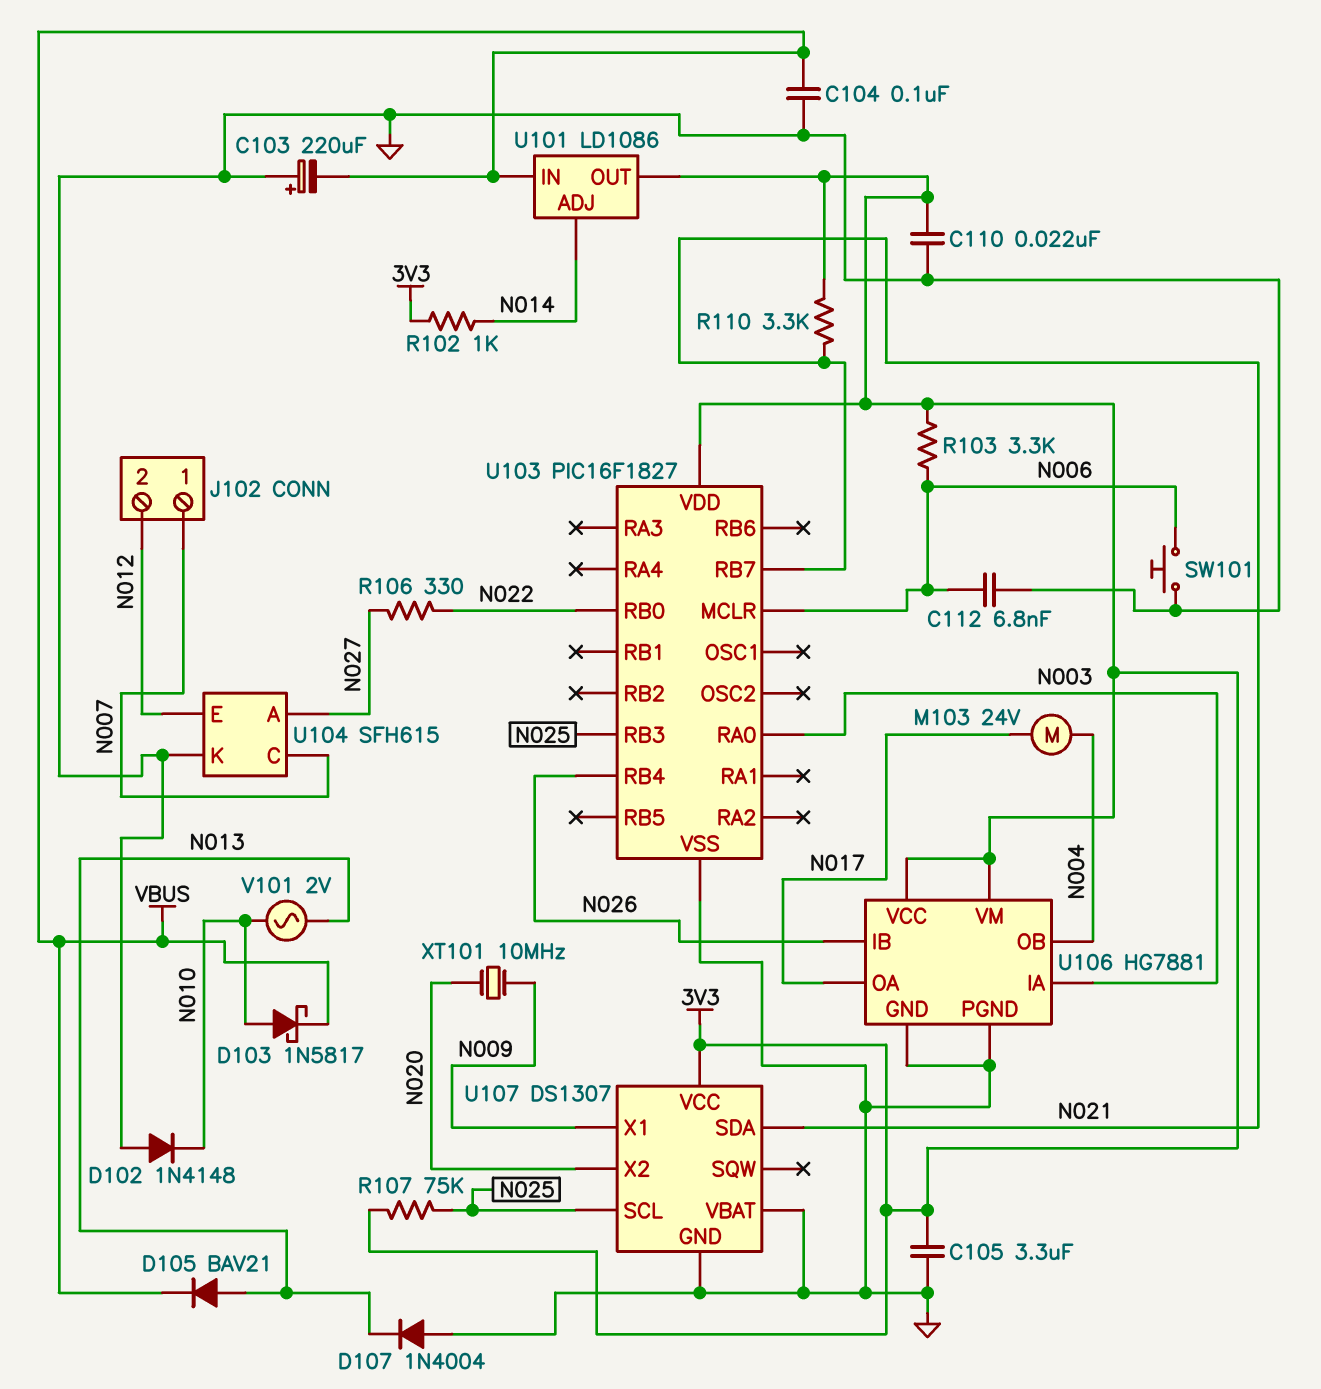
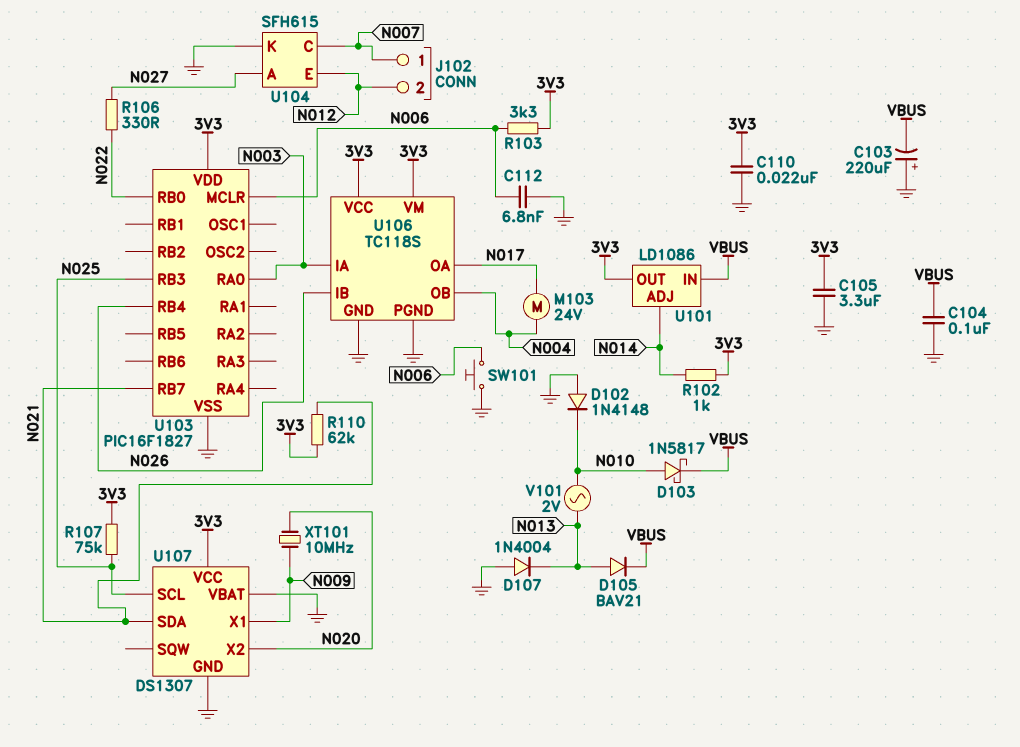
R110: 3.3k (3V3, N021) -> 62k (3V3, N021)
U106: HG7881 -> TC118S

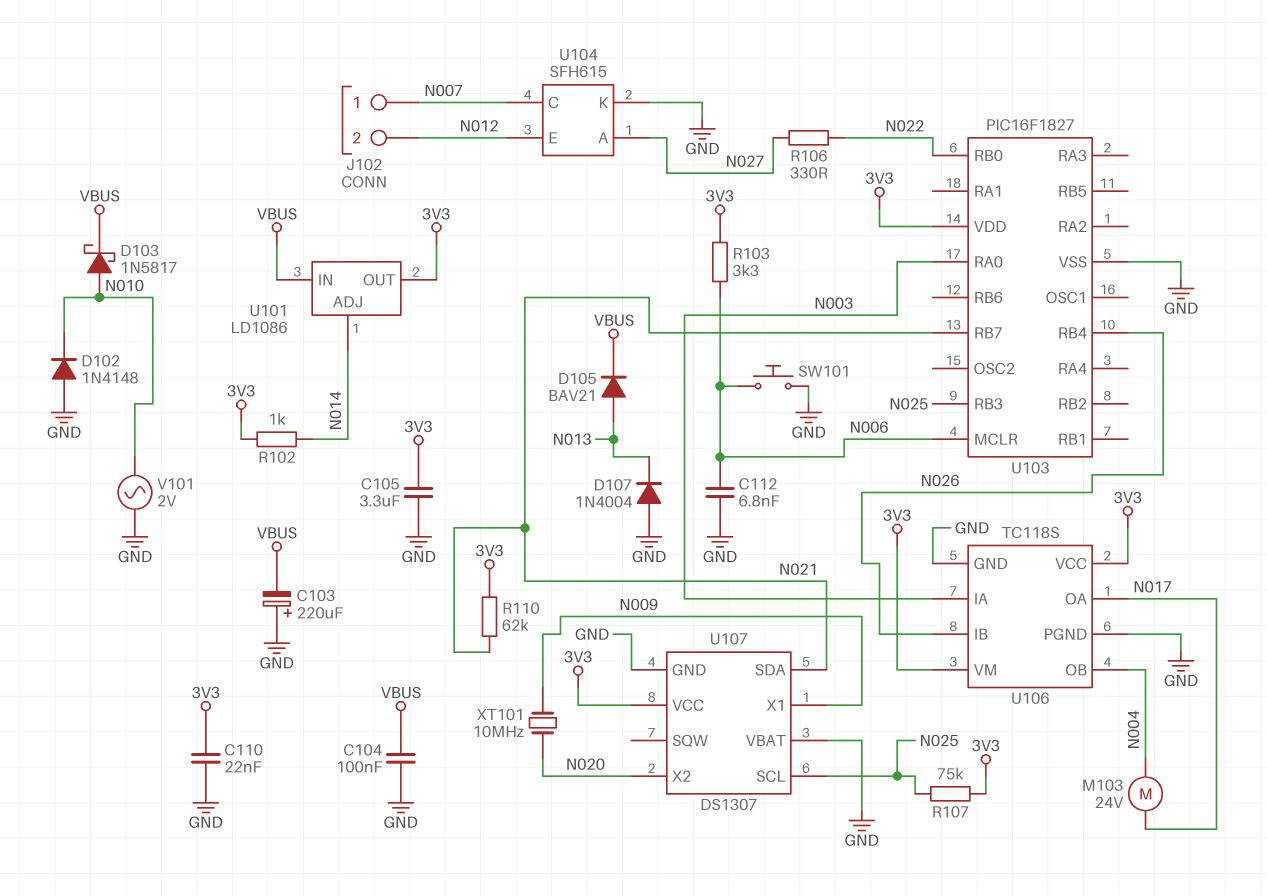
V101: AC 2V (N010, N013) -> AC 2V (GND, N010)

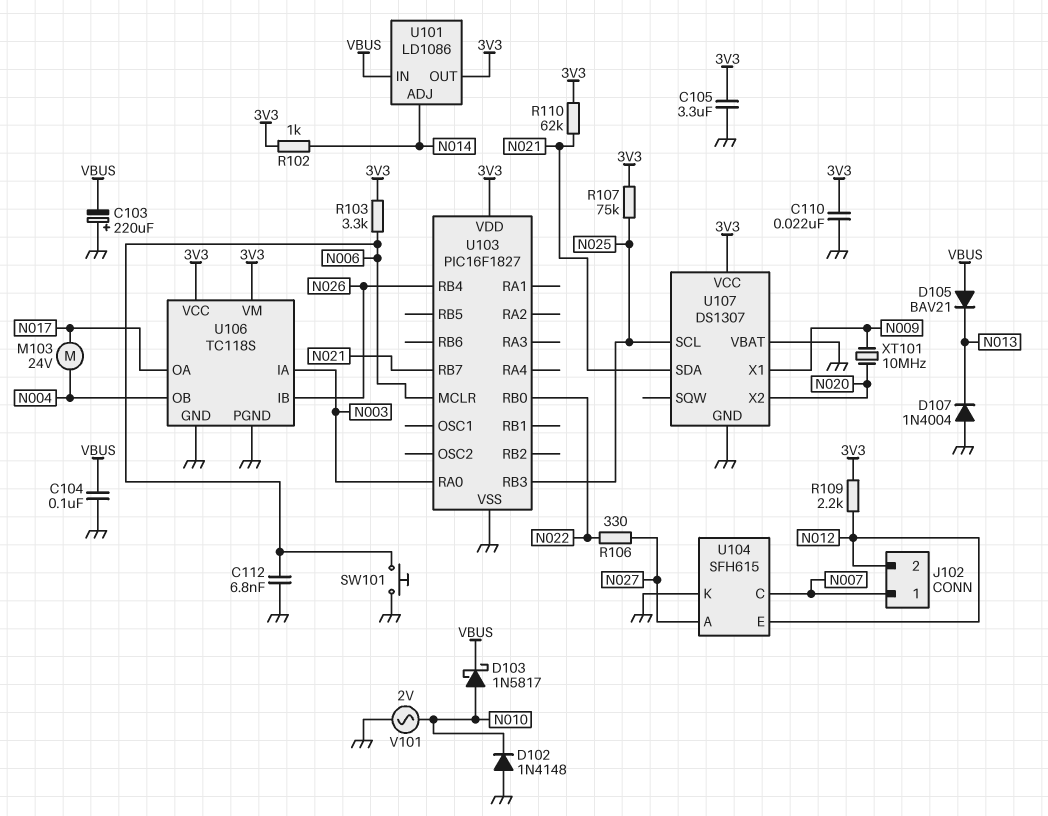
D105: diode BAV21 (A N013, K VBUS) -> diode BAV21 (A VBUS, K N013)
R109: none -> 2.2k (3V3, N012)

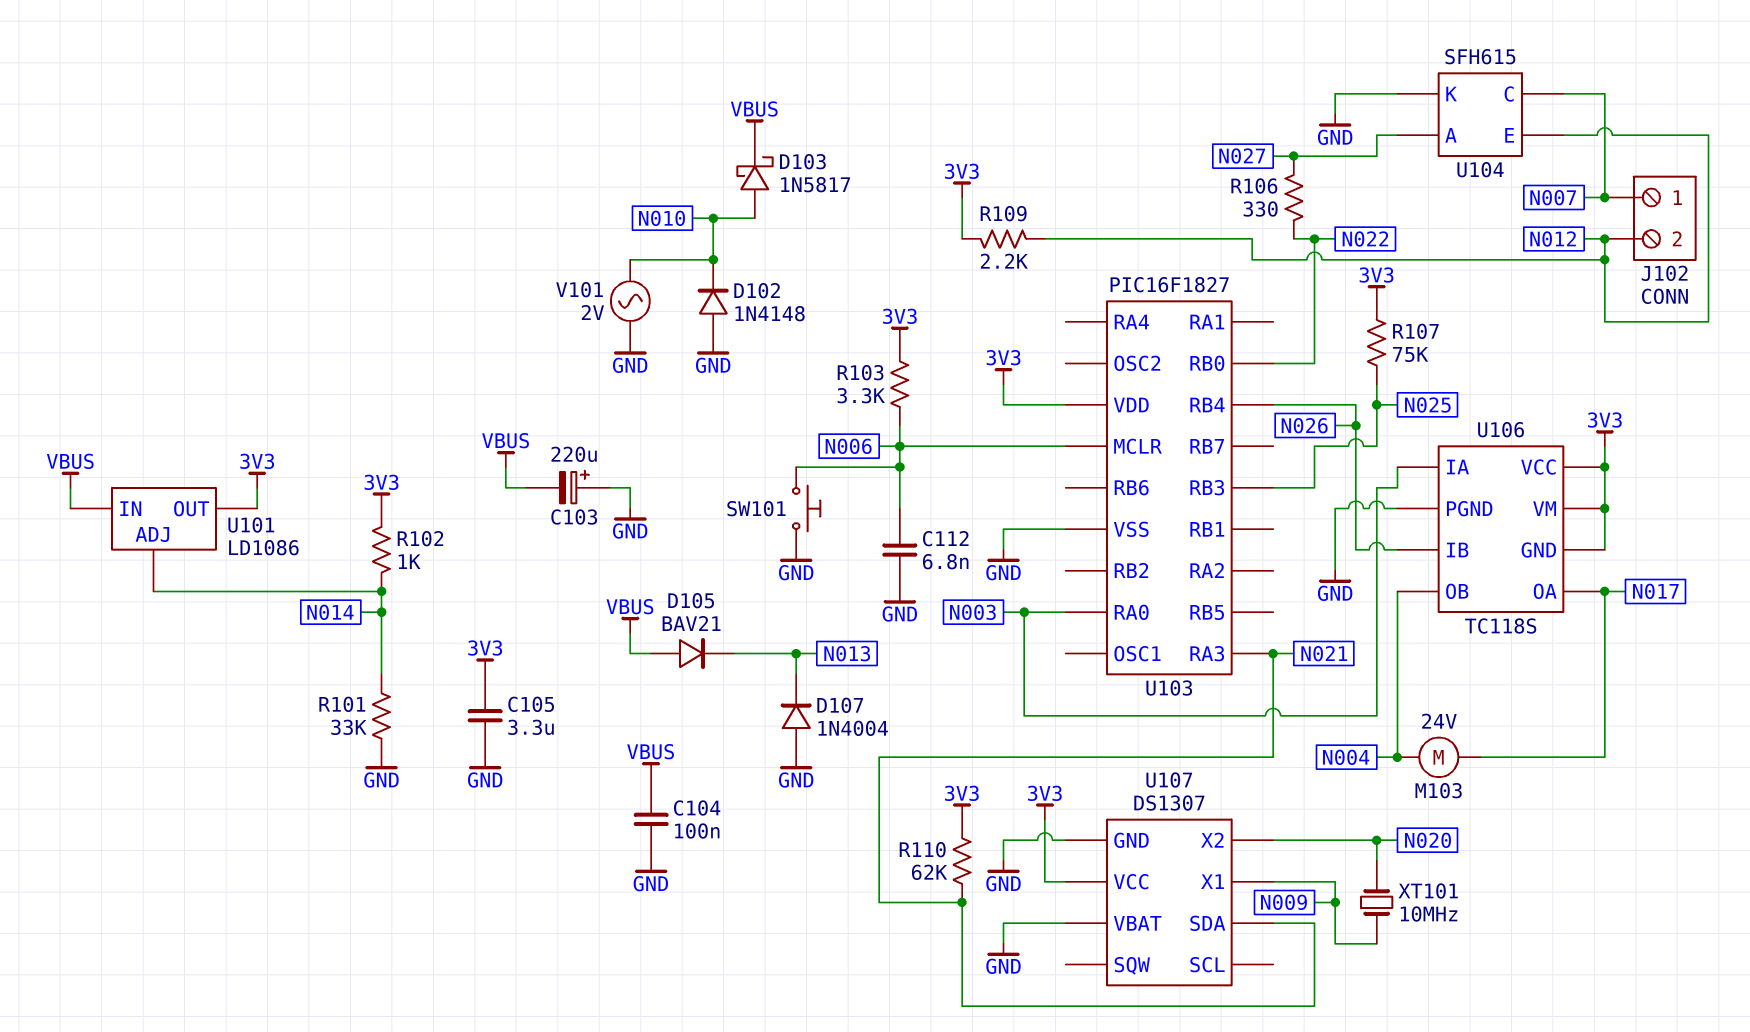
C110: 22nF (3V3, GND) -> none
R101: none -> 33k (GND, N014)
U103 pin RA3: none -> N021
U103 pin RB7: N021 -> none
U106 pin GND: GND -> 3V3
U107 pin SCL: N025 -> none

